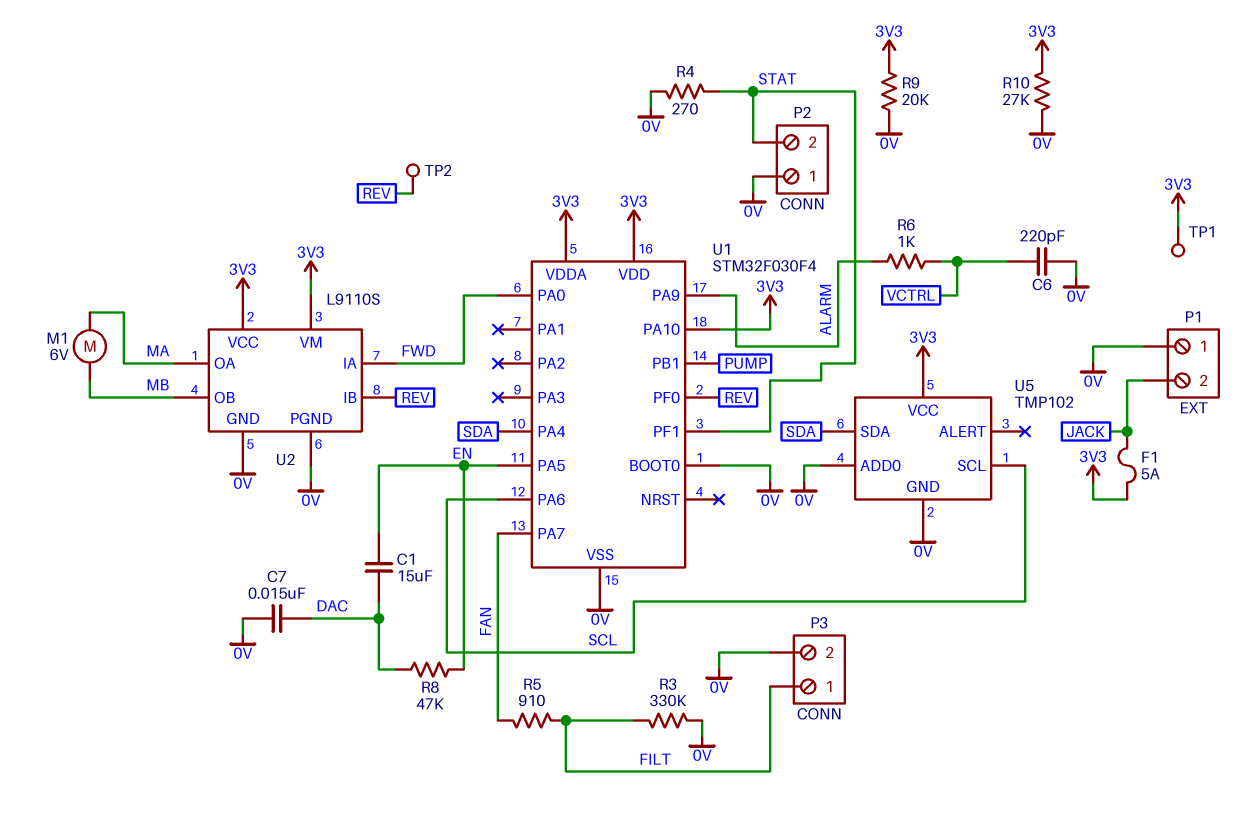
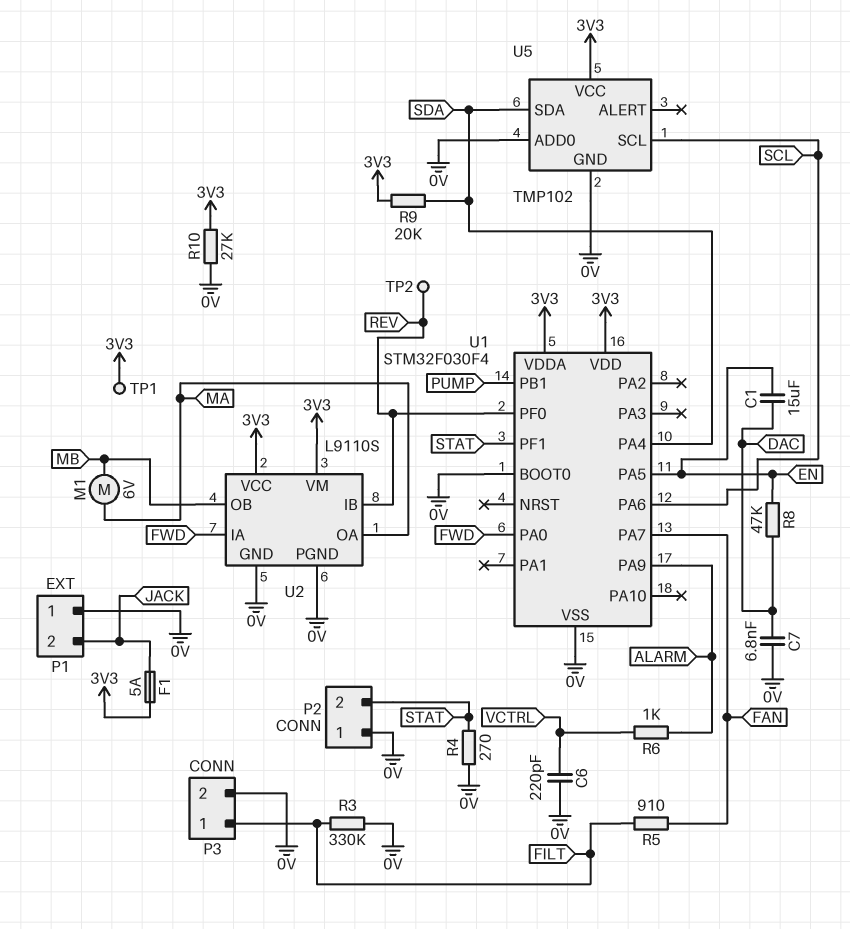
C7: 15nF (0V, DAC) -> 6.8nF (0V, DAC)
R9: 20k (0V, 3V3) -> 20k (3V3, SDA)
U1 pin PA10: 3V3 -> none

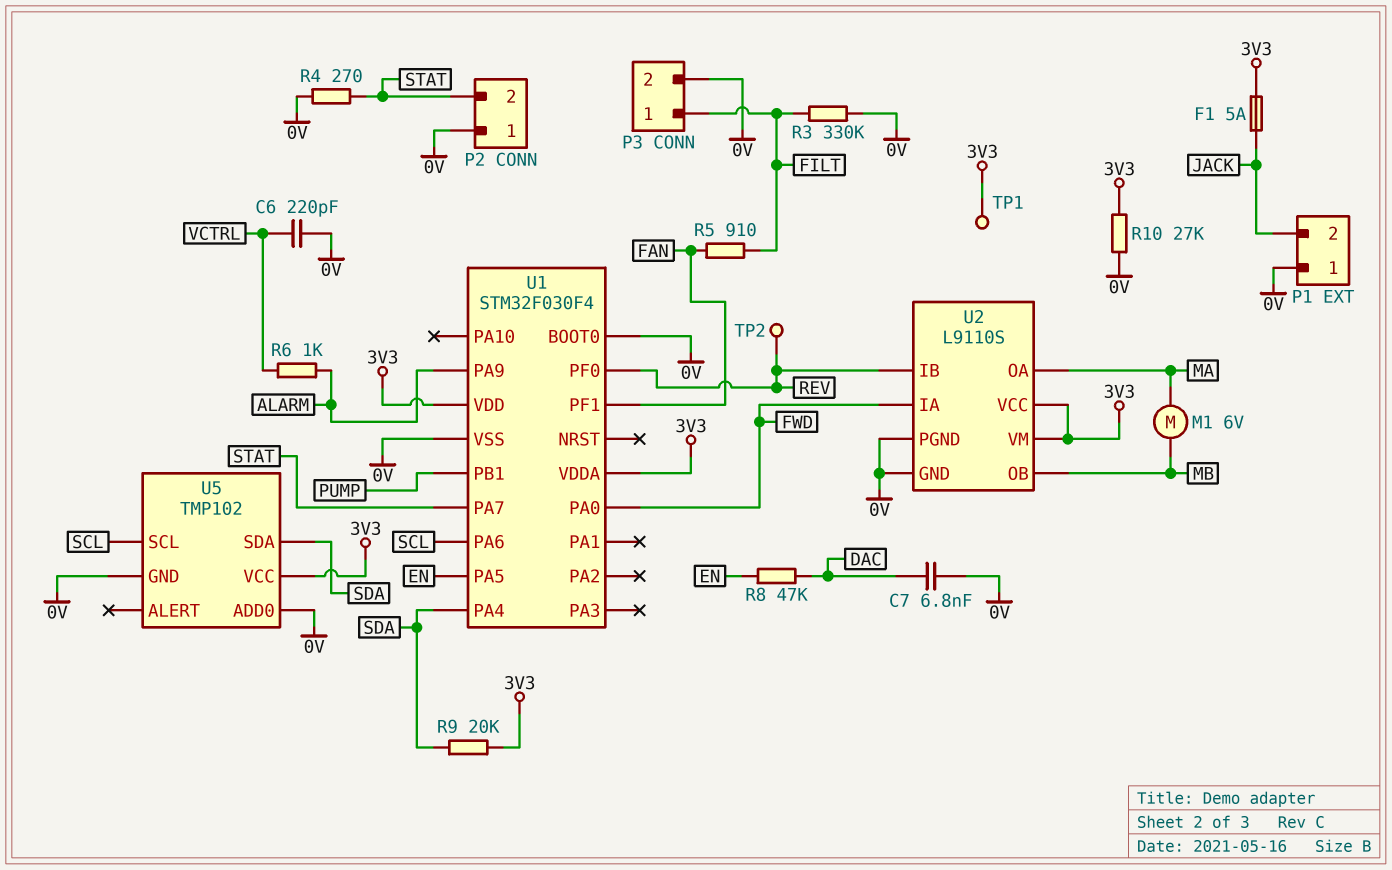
C1: 15uF (DAC, EN) -> none
U1 pin PA7: FAN -> STAT
U1 pin PF1: STAT -> FAN

